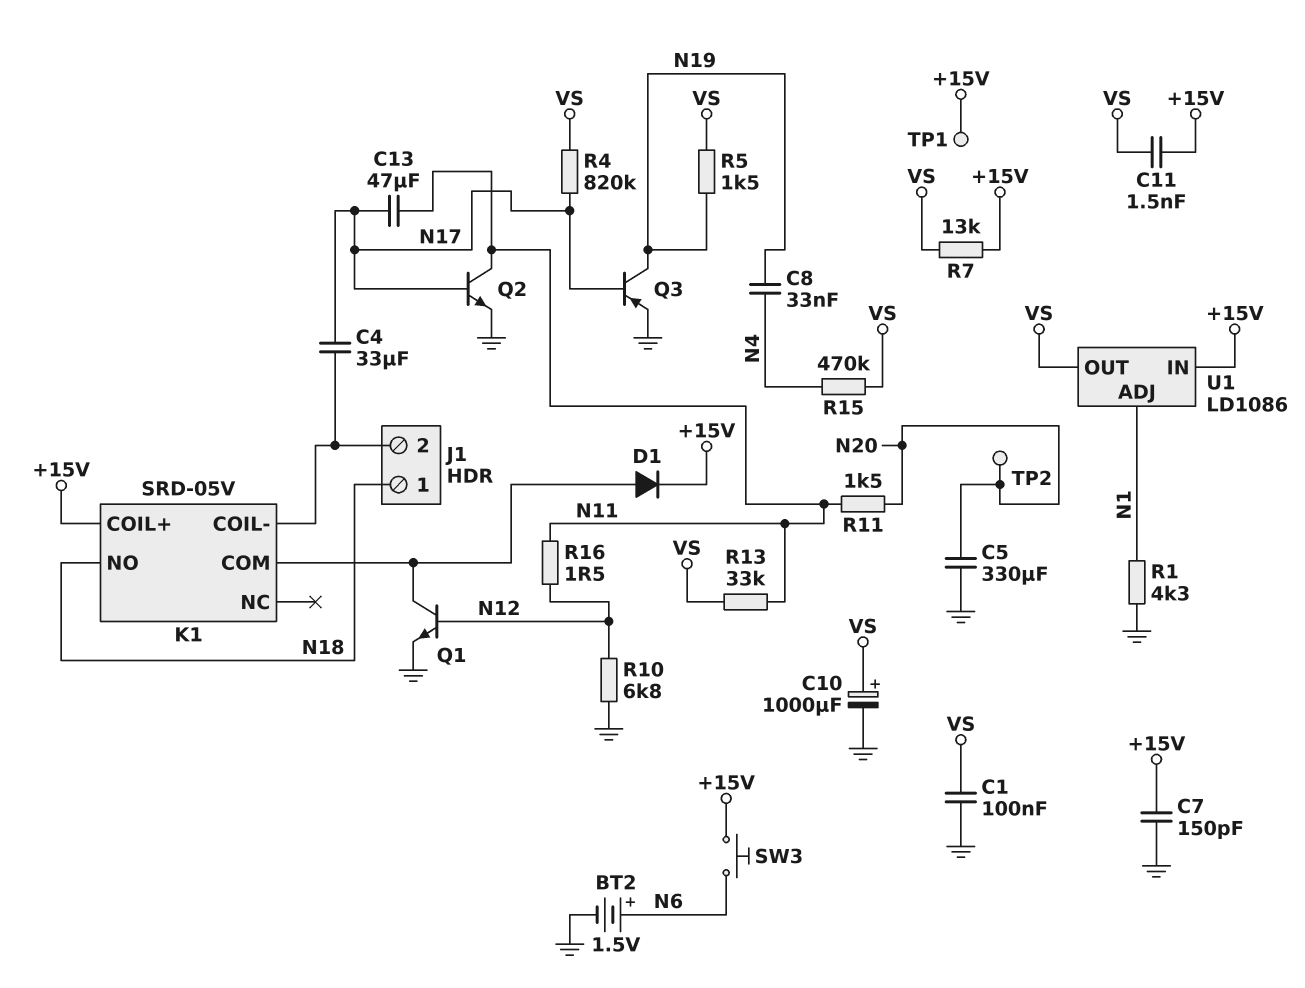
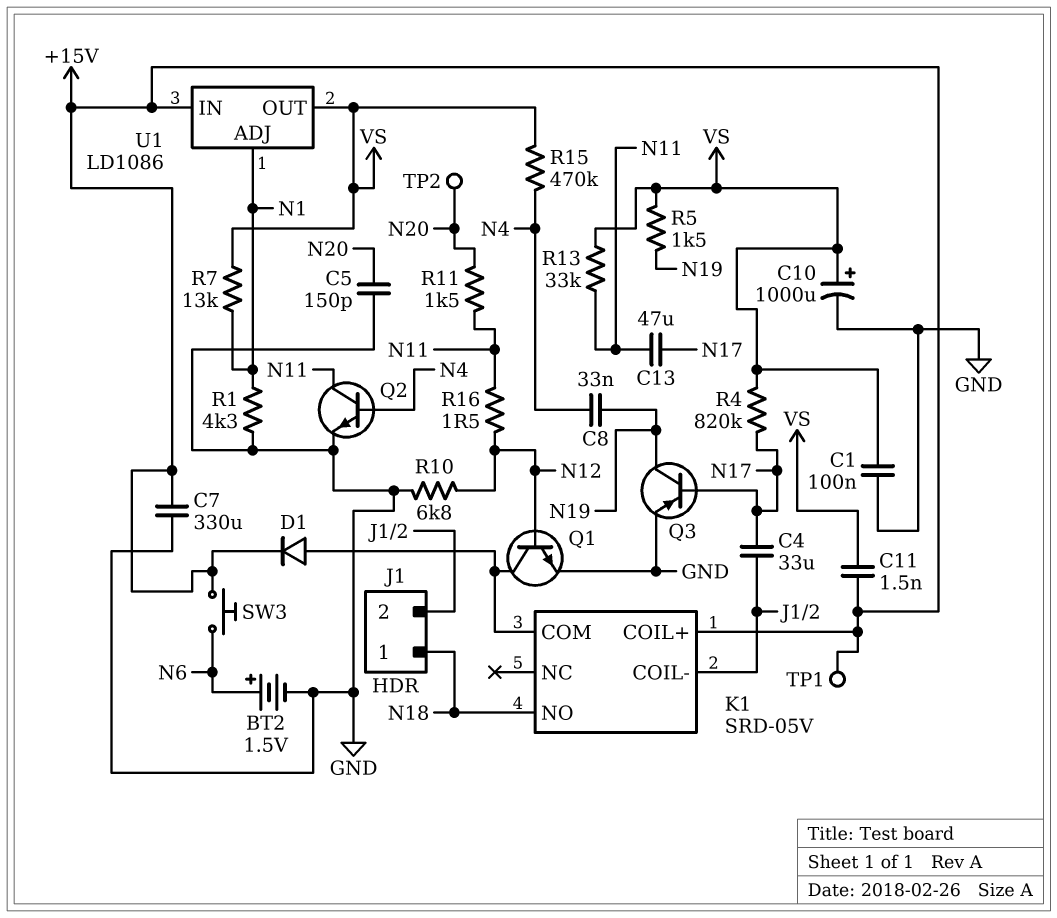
C5: 330uF (GND, N20) -> 150pF (GND, N20)
C7: 150pF (+15V, GND) -> 330uF (+15V, GND)
Q2: NPN (B N17, C N11, E GND) -> NPN (B N4, C N11, E GND)
R7: 13k (+15V, VS) -> 13k (N1, VS)

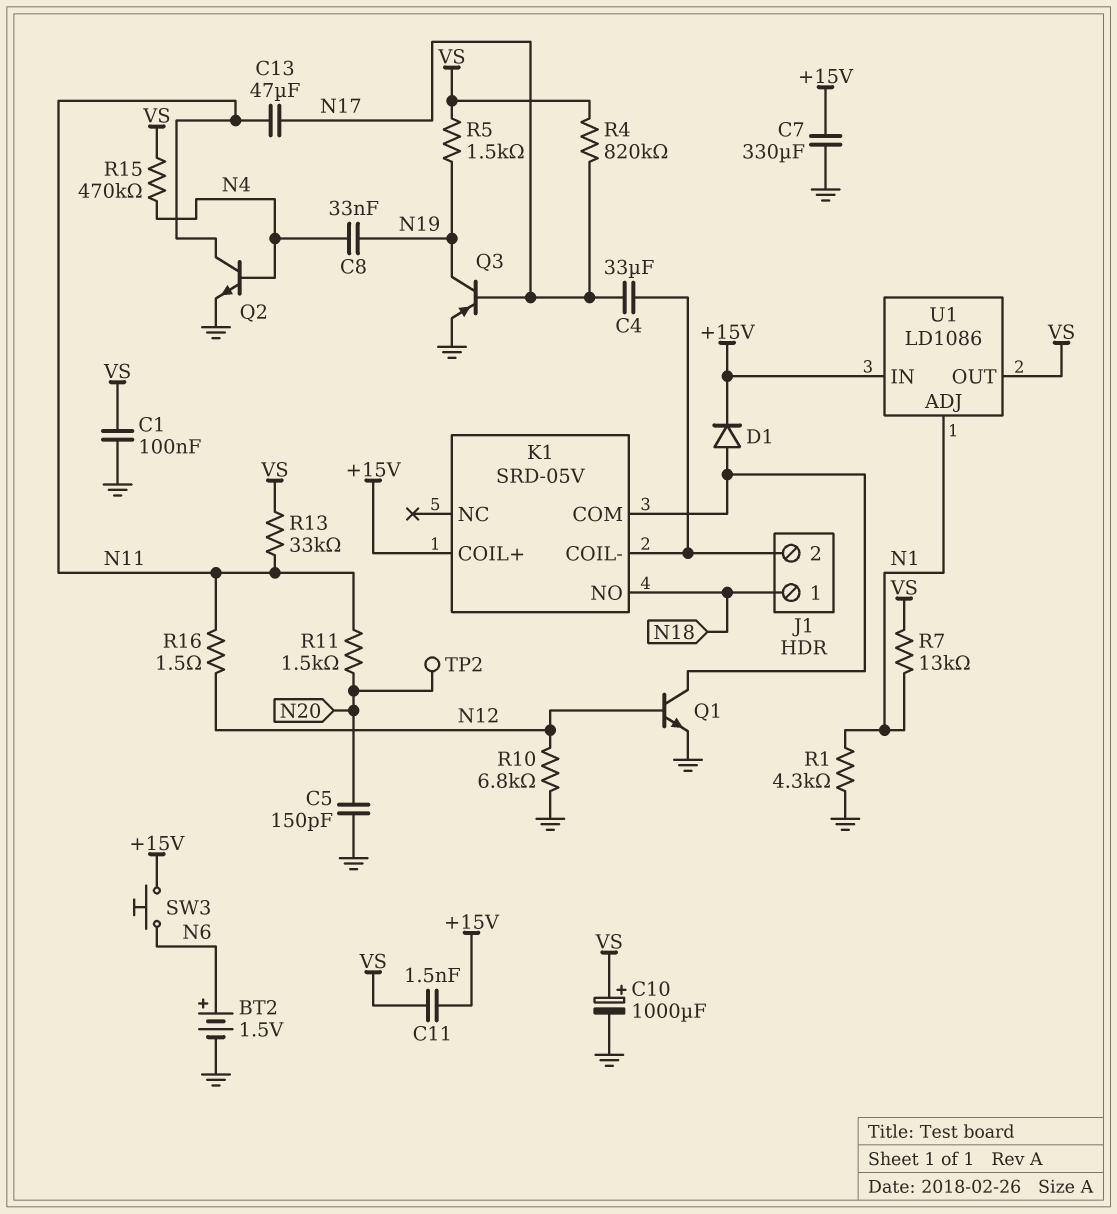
TP1: test point (+15V) -> none

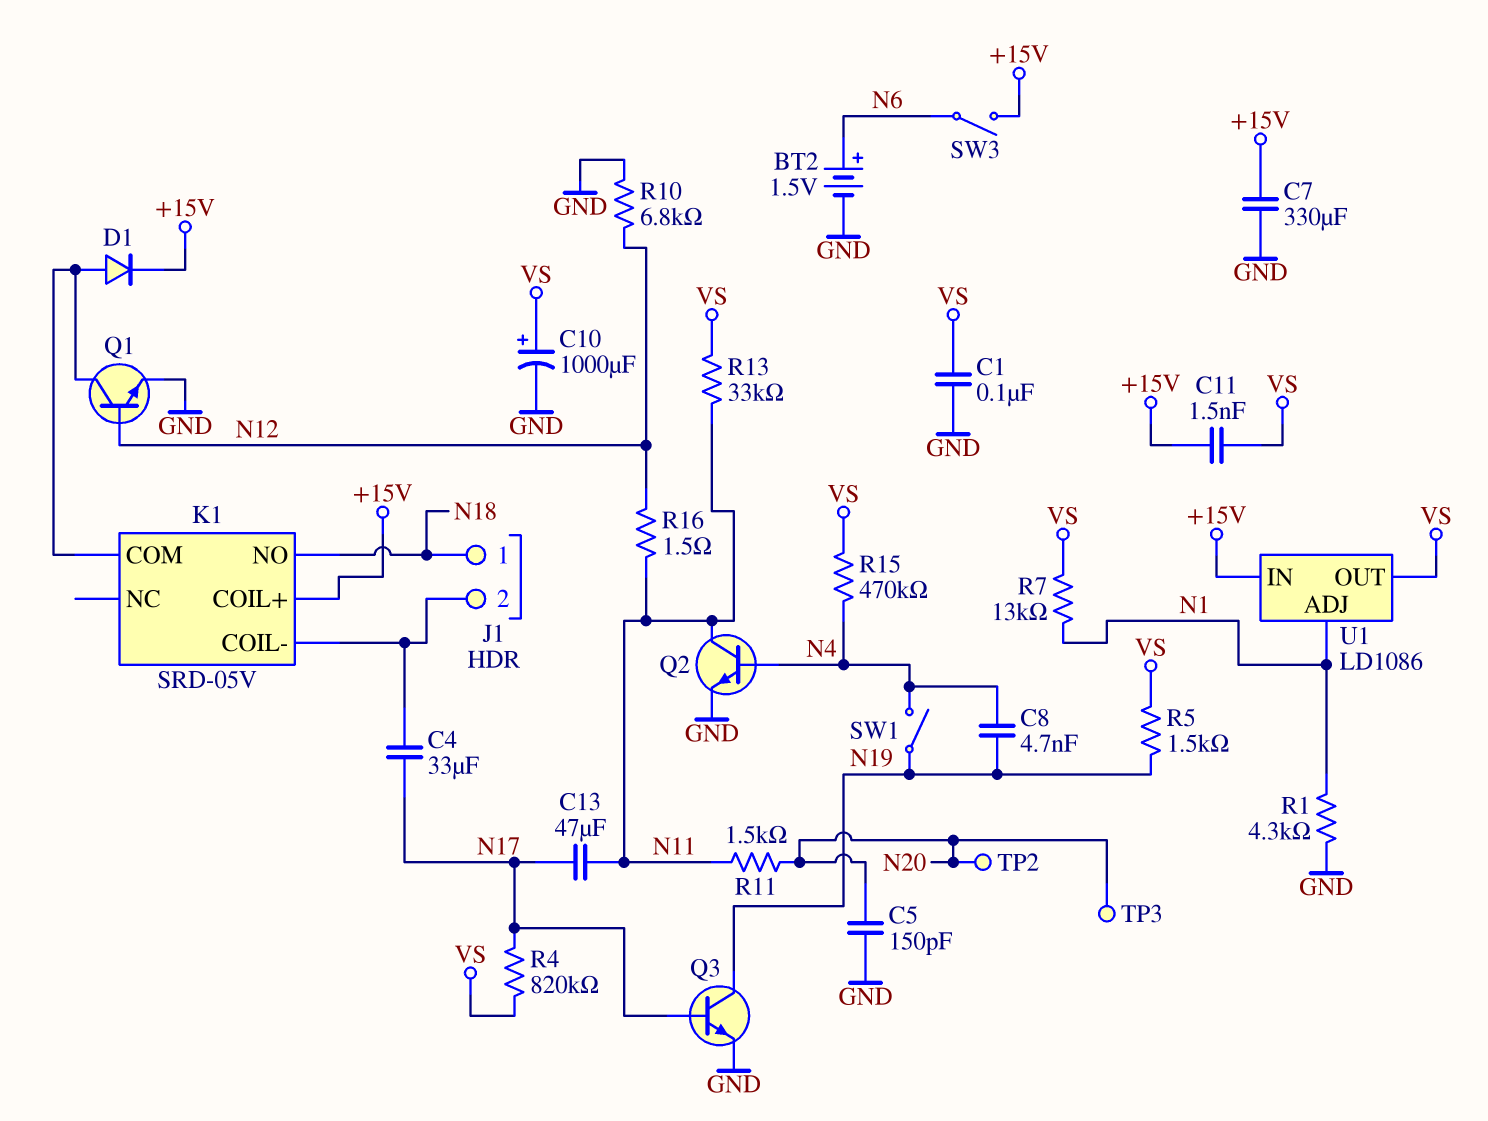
C8: 33nF (N4, N19) -> 4.7nF (N4, N19)
Q3: PNP (B N17, C N19, E GND) -> NPN (B N17, C N19, E GND)
SW1: none -> switch (N4, N19)
SW3: button (+15V, N6) -> switch (+15V, N6)
TP3: none -> test point (N20)

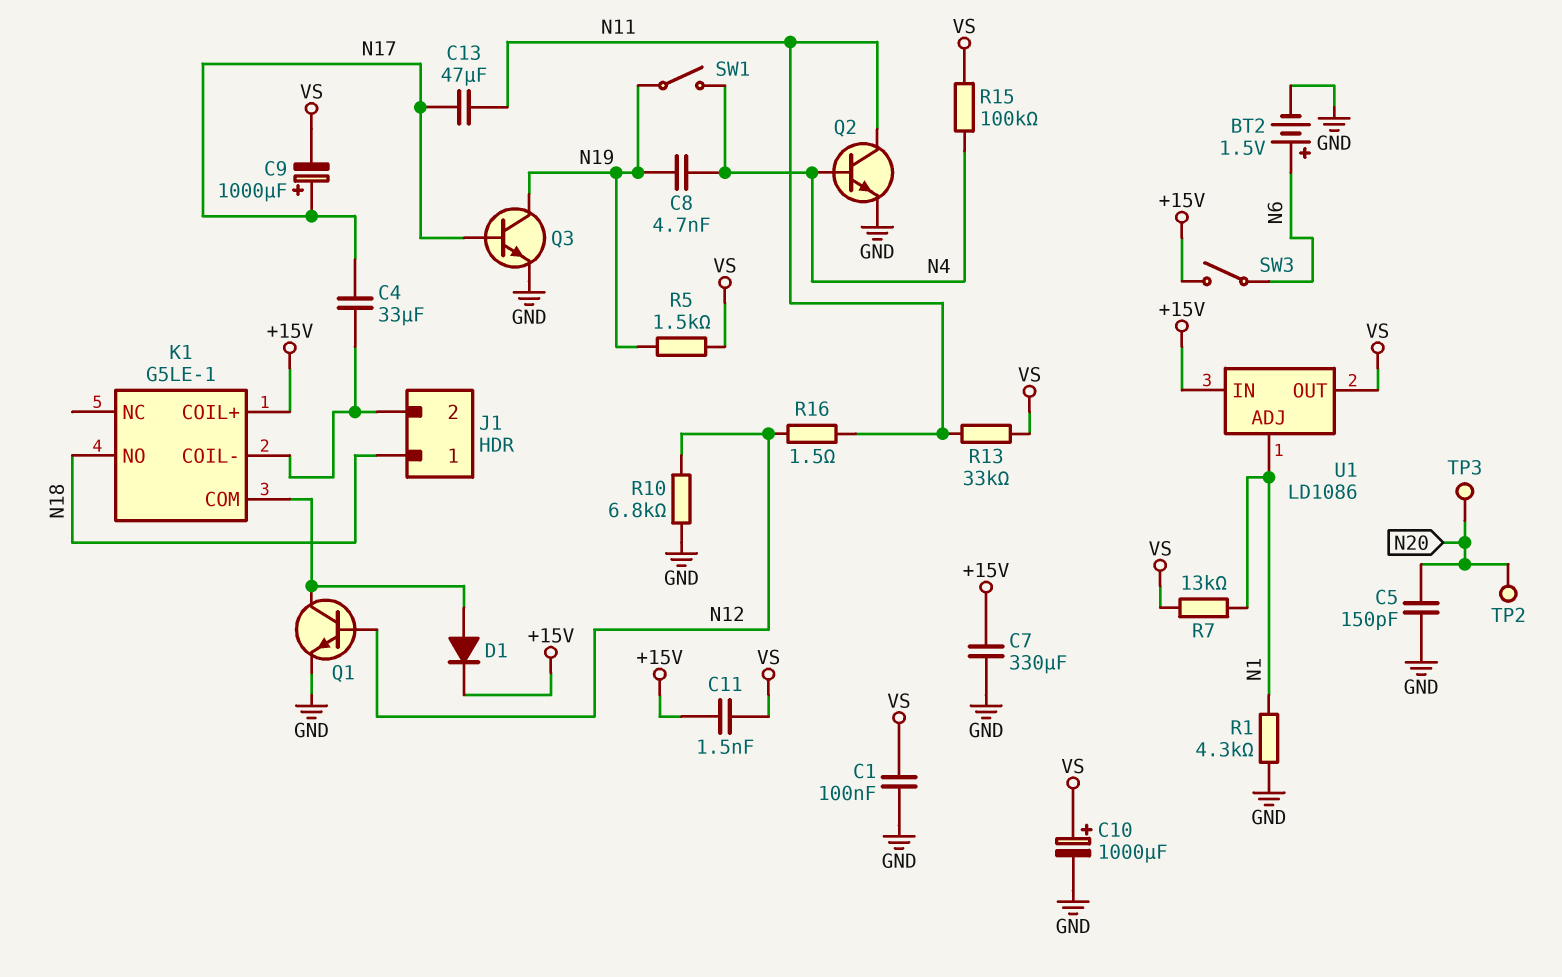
C9: none -> 1000uF (plus N17, minus VS)
K1: SRD-05V -> G5LE-1
R4: 820k (N17, VS) -> none
R11: 1.5k (N11, N20) -> none
R15: 470k (N4, VS) -> 100k (N4, VS)

